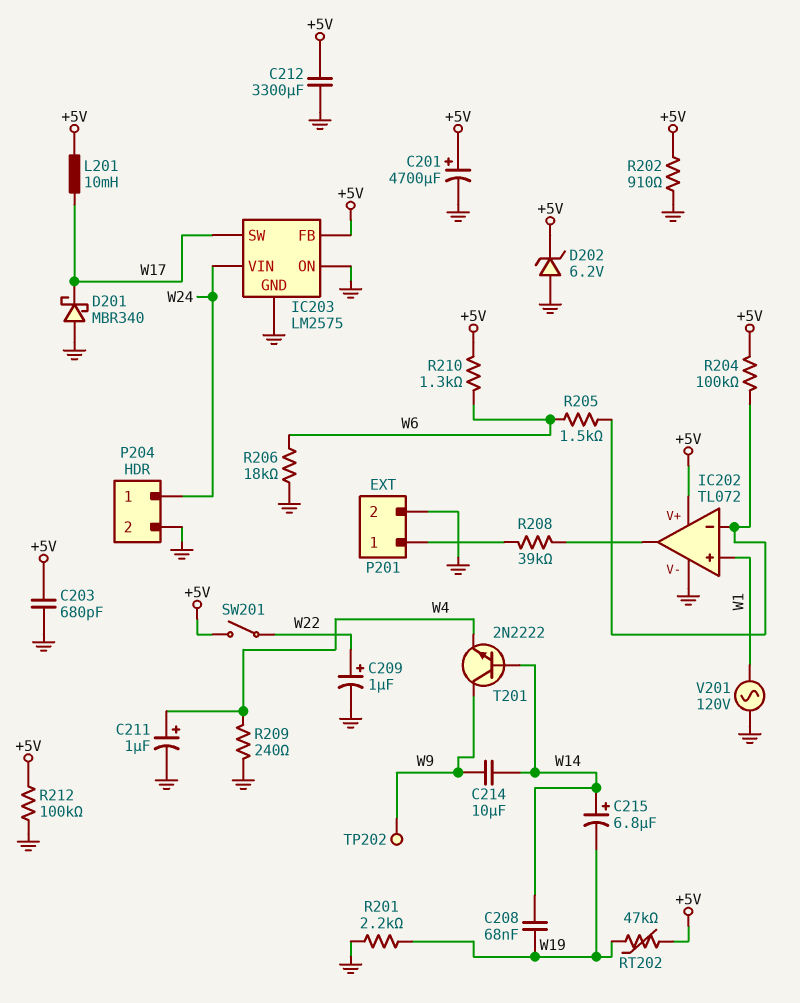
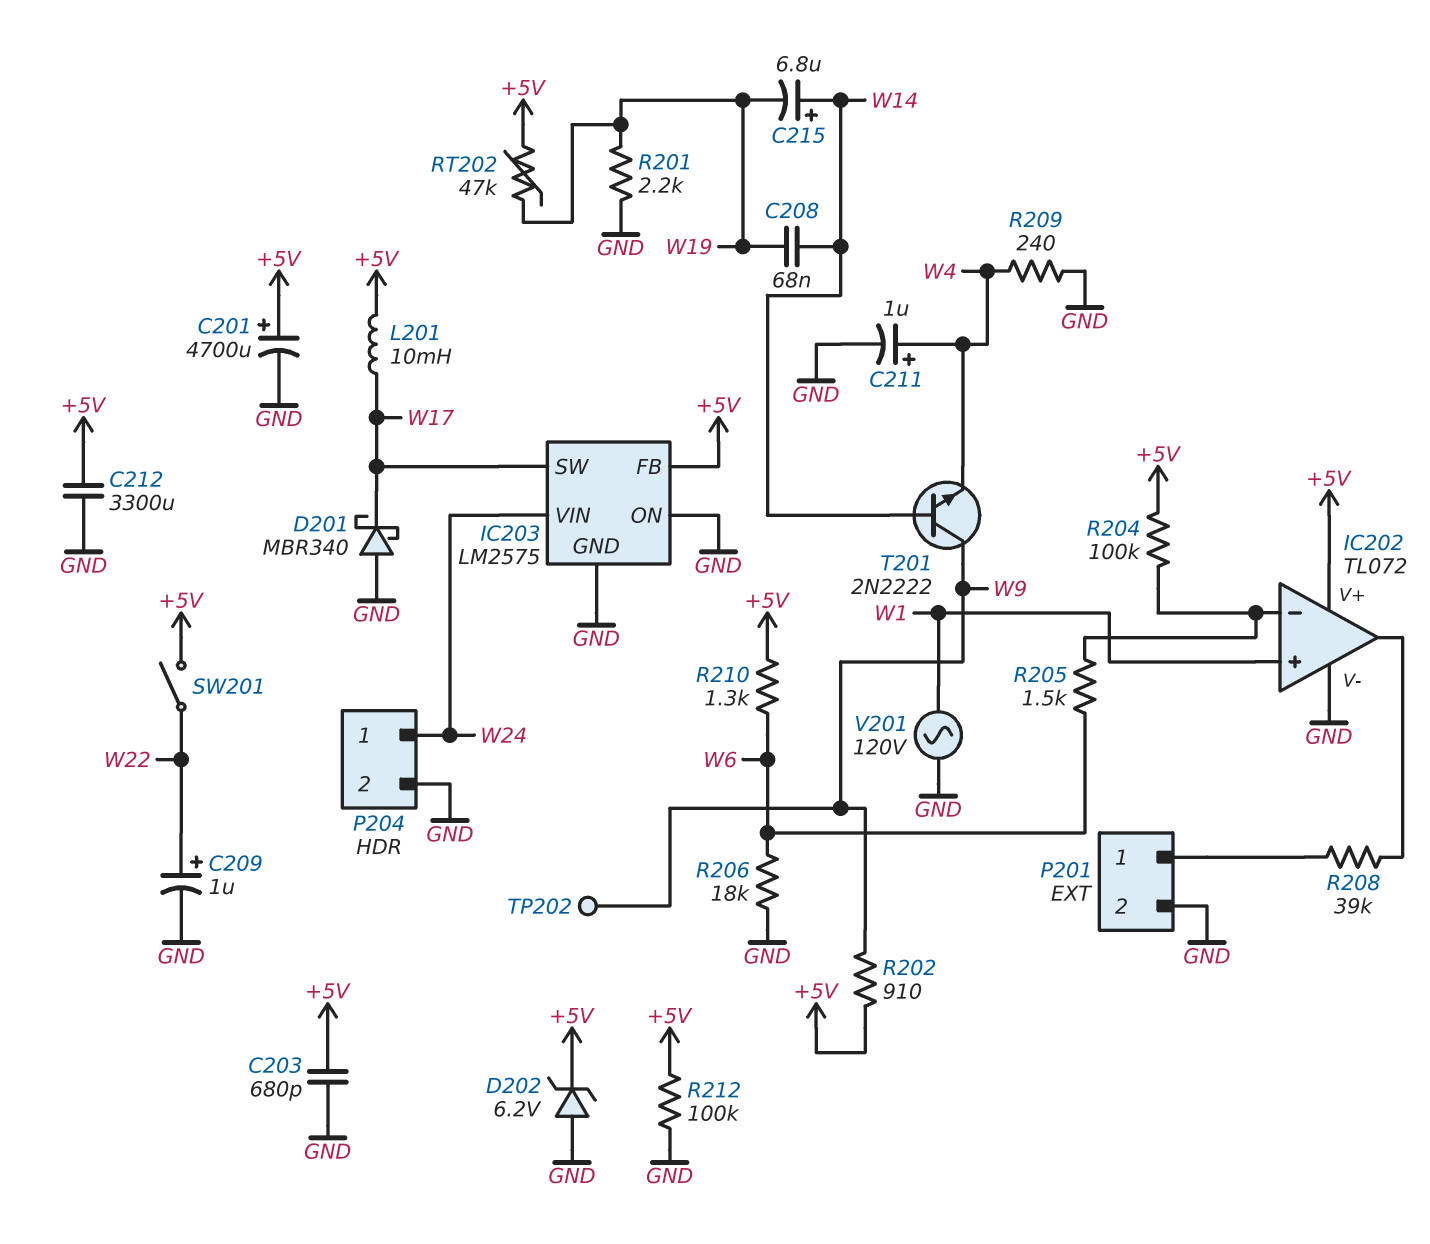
C214: 10uF (W9, W14) -> none
R202: 910 (+5V, GND) -> 910 (+5V, W9)

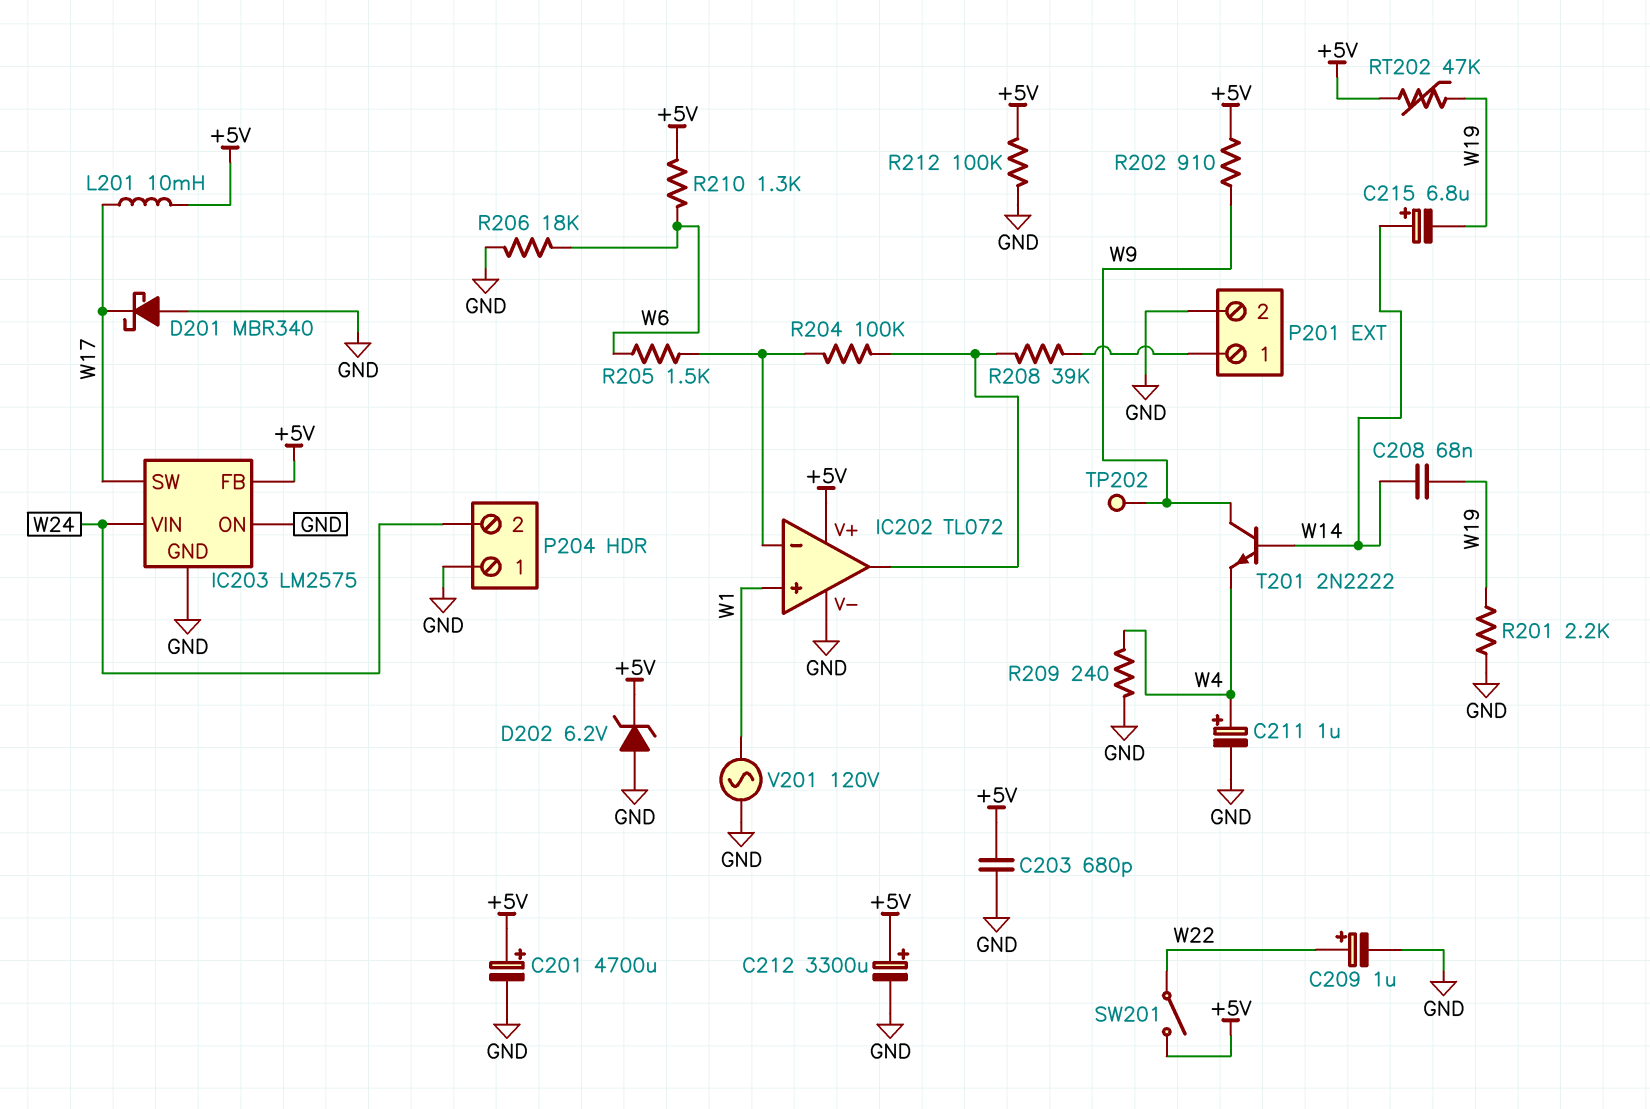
C212: 3300uF (+5V, GND) -> 3300uF (plus +5V, minus GND)
P204 pin 1: W24 -> GND
P204 pin 2: GND -> W24
R204: 100k (+5V, IC202/in-) -> 100k (IC202/in-, IC202/out)

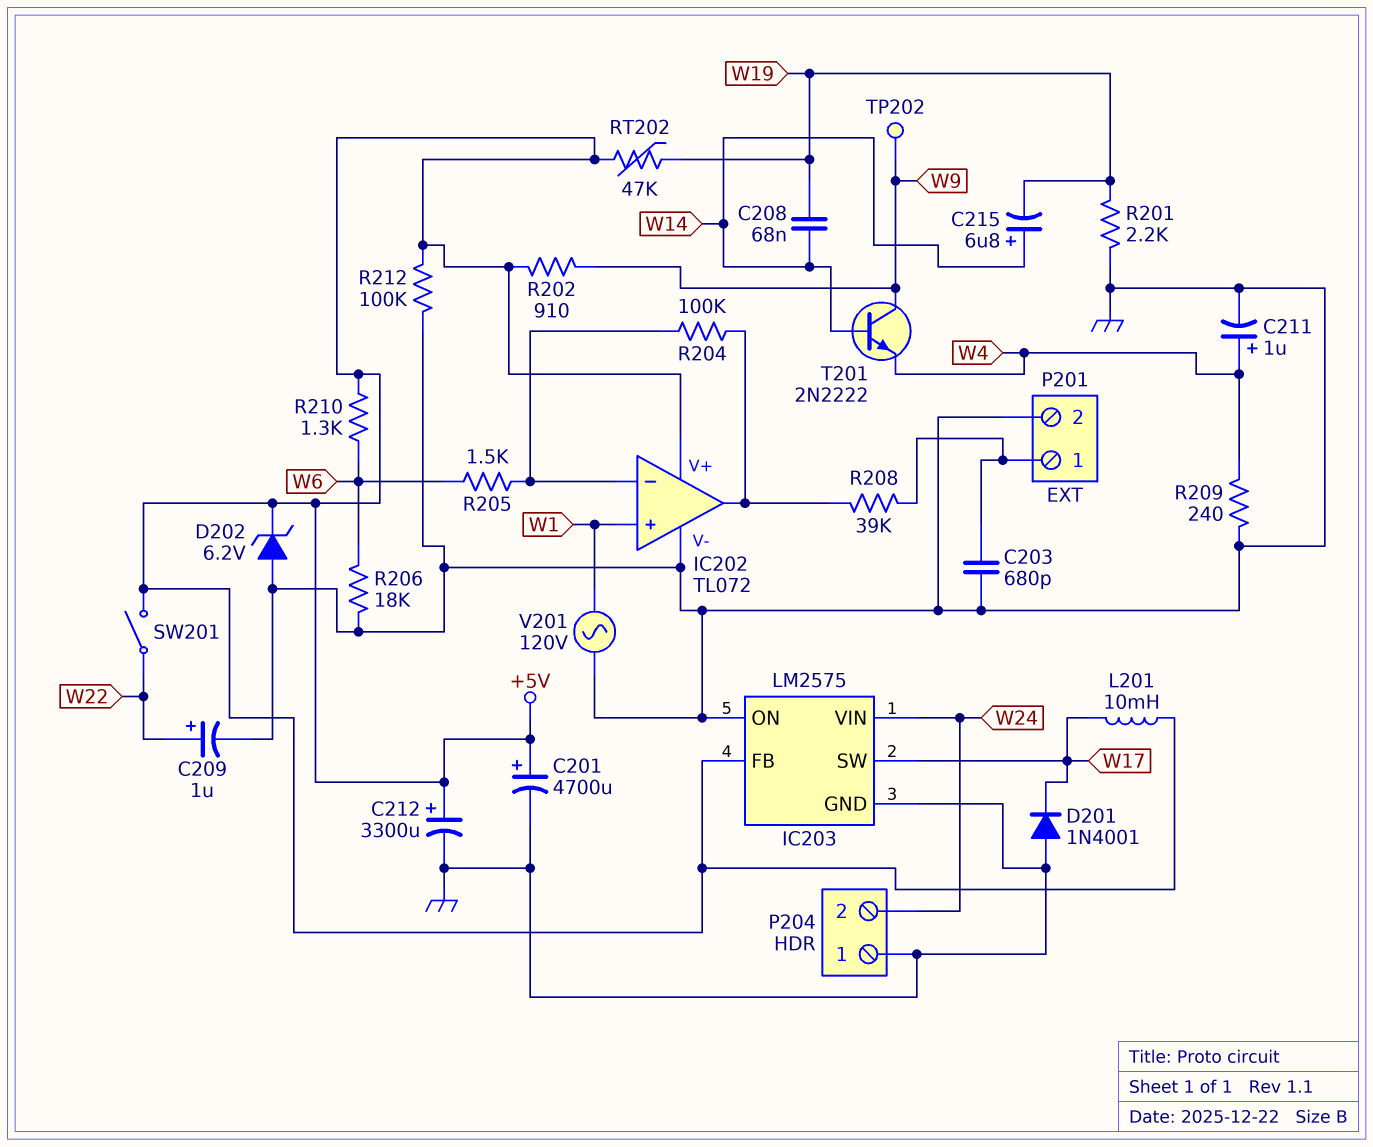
C203: 680pF (+5V, GND) -> 680pF (GND, P201/1)
D201: schottky MBR340 (A GND, K W17) -> diode 1N4001 (A GND, K W17)

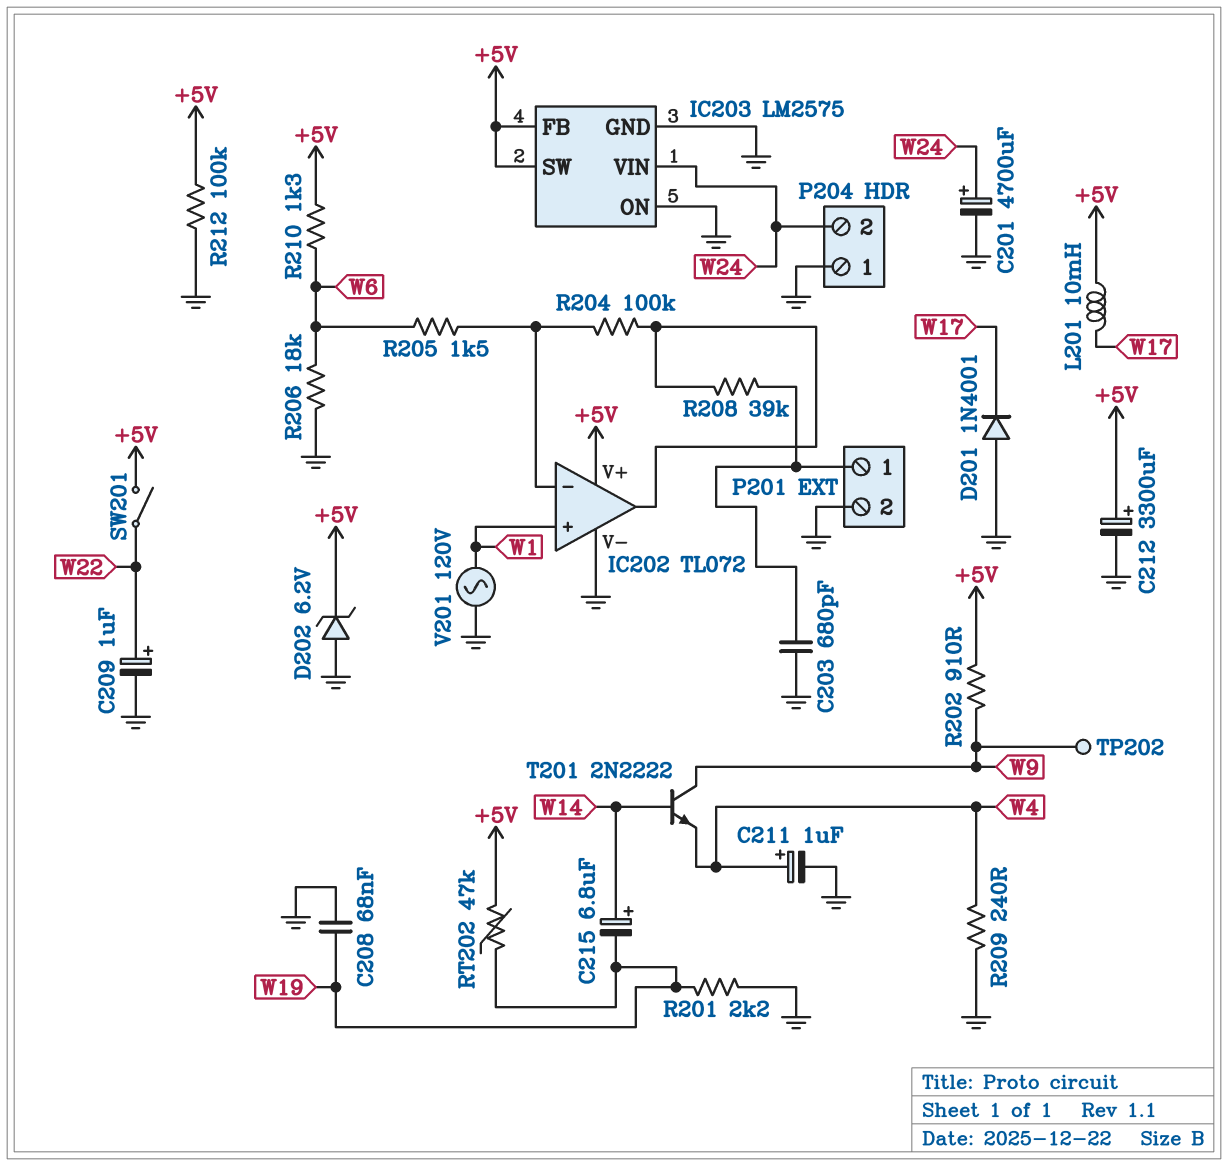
C201: 4700uF (plus +5V, minus GND) -> 4700uF (plus W24, minus GND)
C208: 68nF (W14, W19) -> 68nF (GND, W19)
IC203 pin SW: W17 -> +5V

